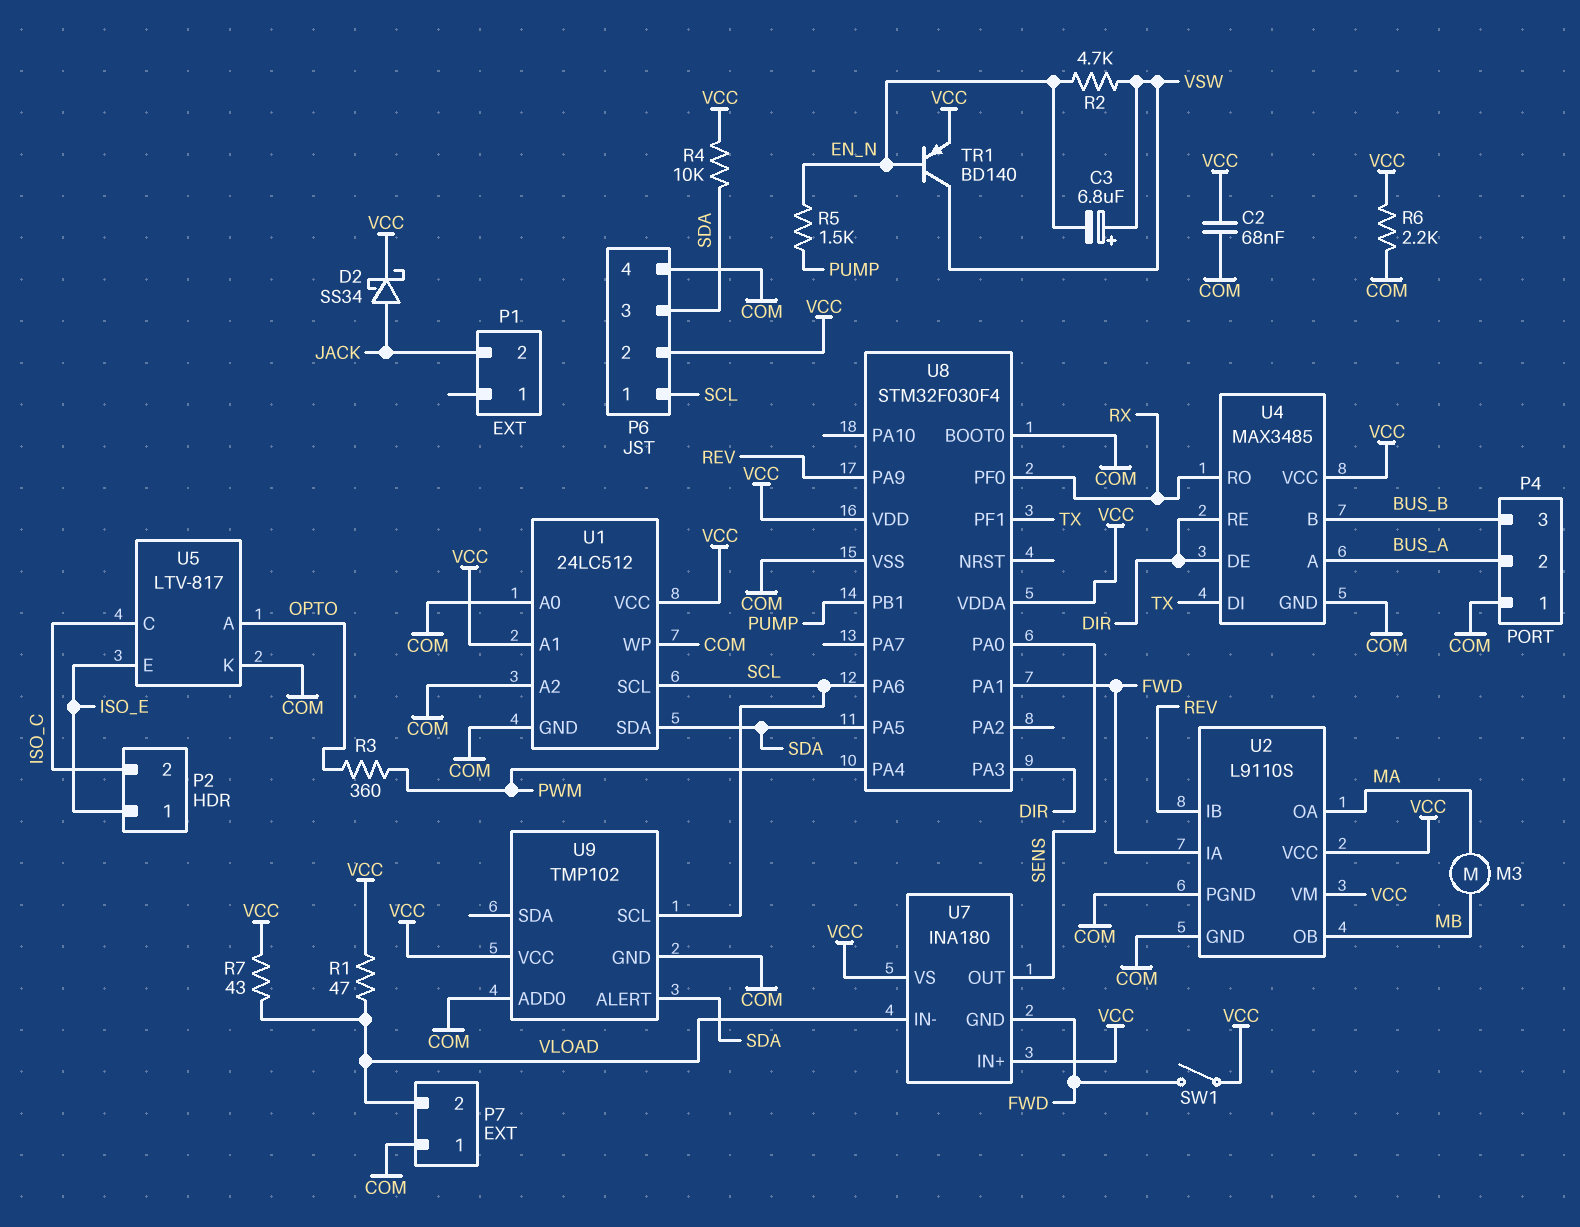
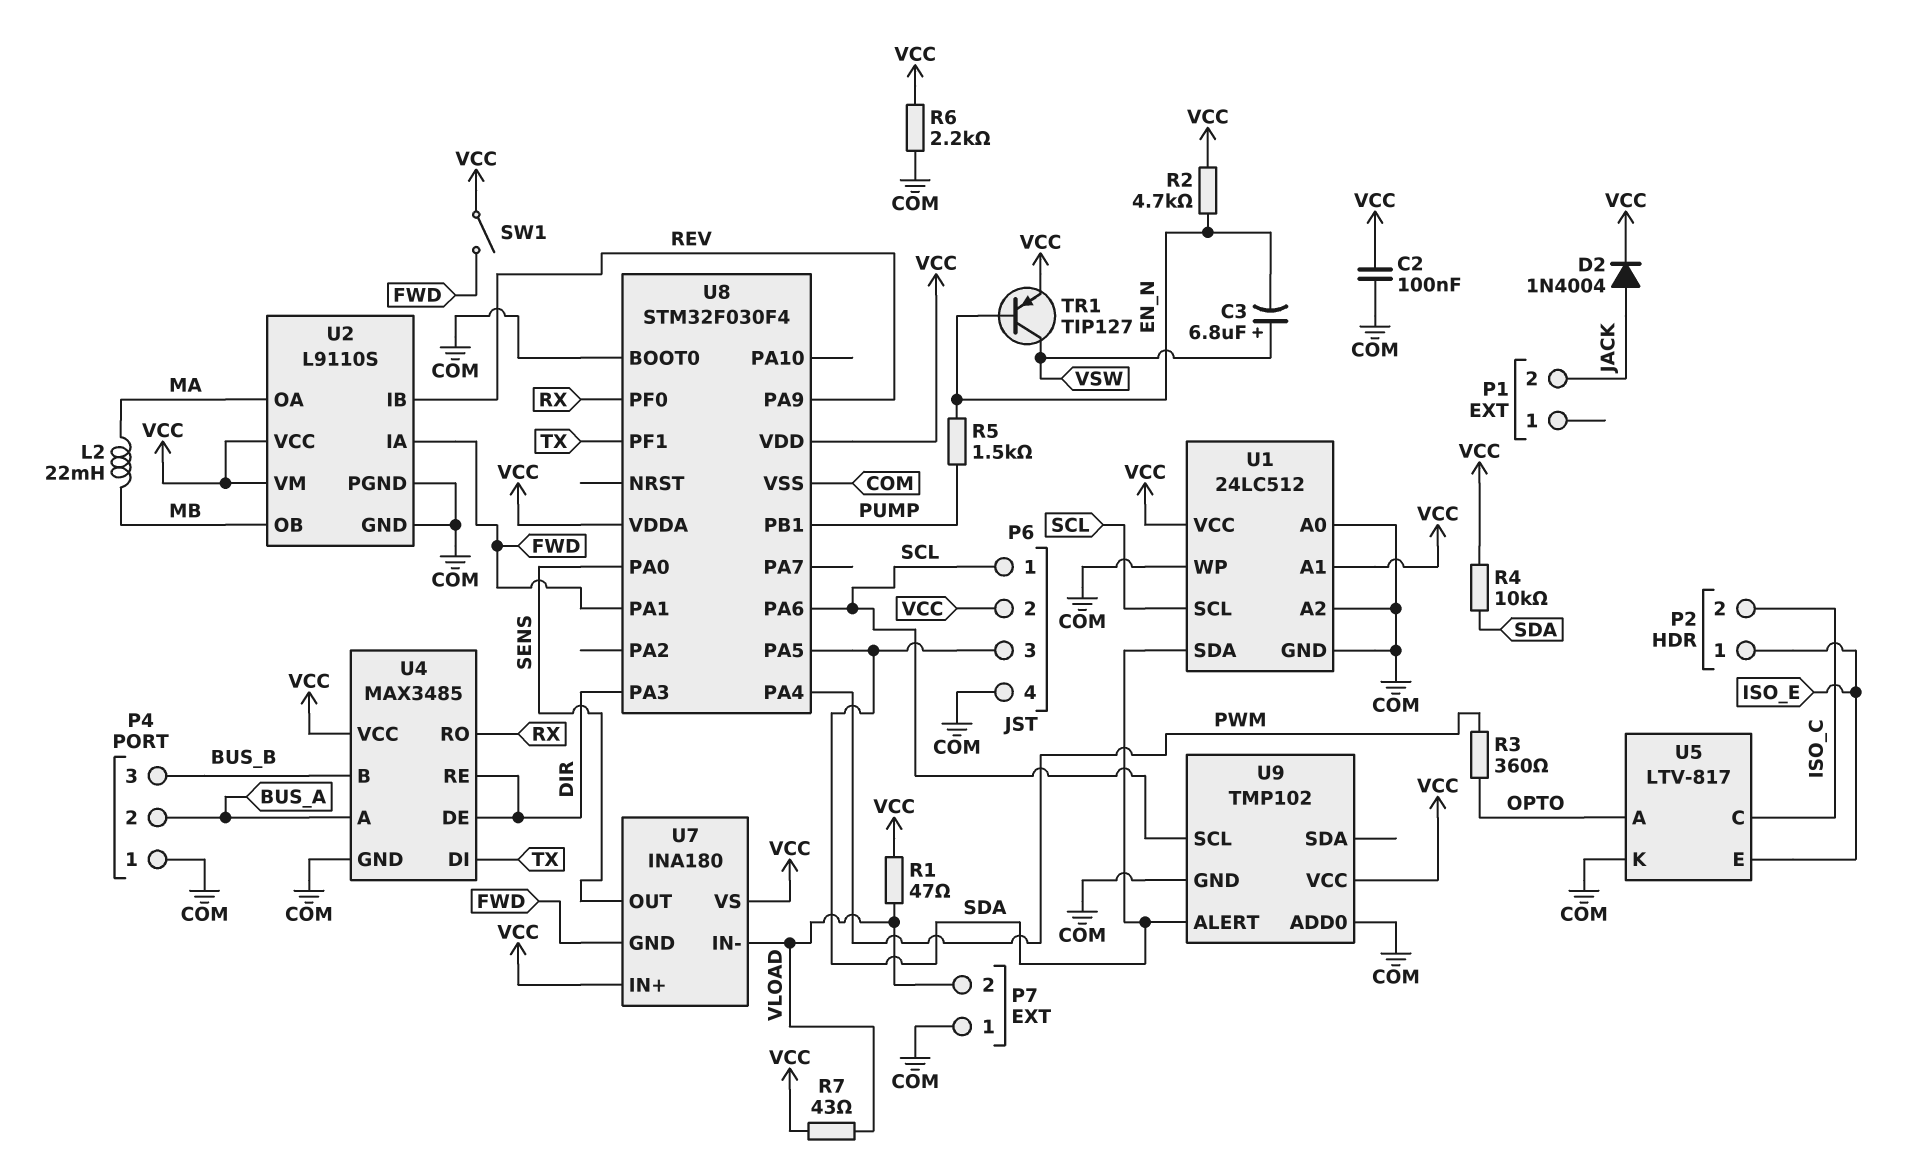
C2: 68nF (COM, VCC) -> 100nF (COM, VCC)
D2: schottky SS34 (A JACK, K VCC) -> diode 1N4004 (A JACK, K VCC)
L2: none -> 22mH (MA, MB)
M3: motor (MA, MB) -> none
R2: 4.7k (EN_N, VSW) -> 4.7k (EN_N, VCC)
TR1: PNP BD140 (B EN_N, C VSW, E VCC) -> PNP TIP127 (B EN_N, C VSW, E VCC)

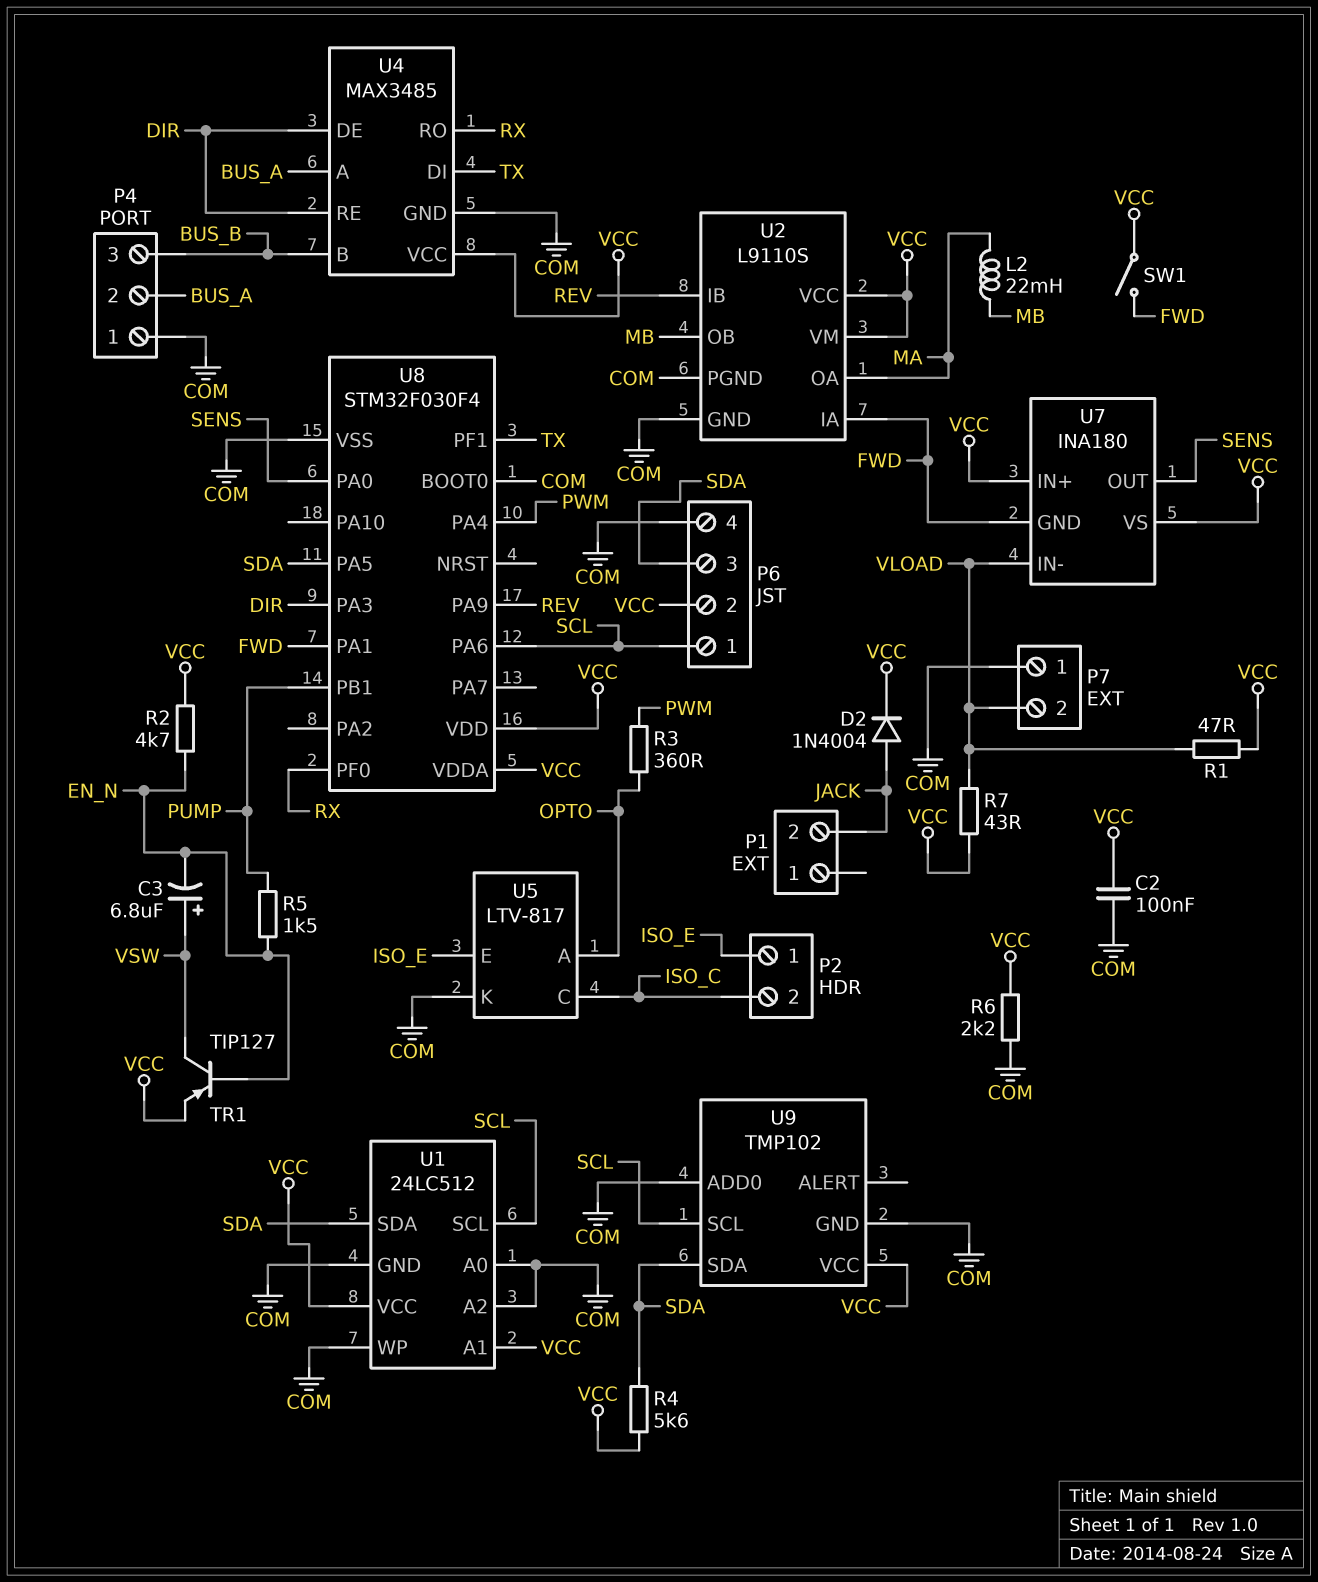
R4: 10k (SDA, VCC) -> 5.6k (SDA, VCC)
U9 pin ALERT: SDA -> none
U9 pin SDA: none -> SDA

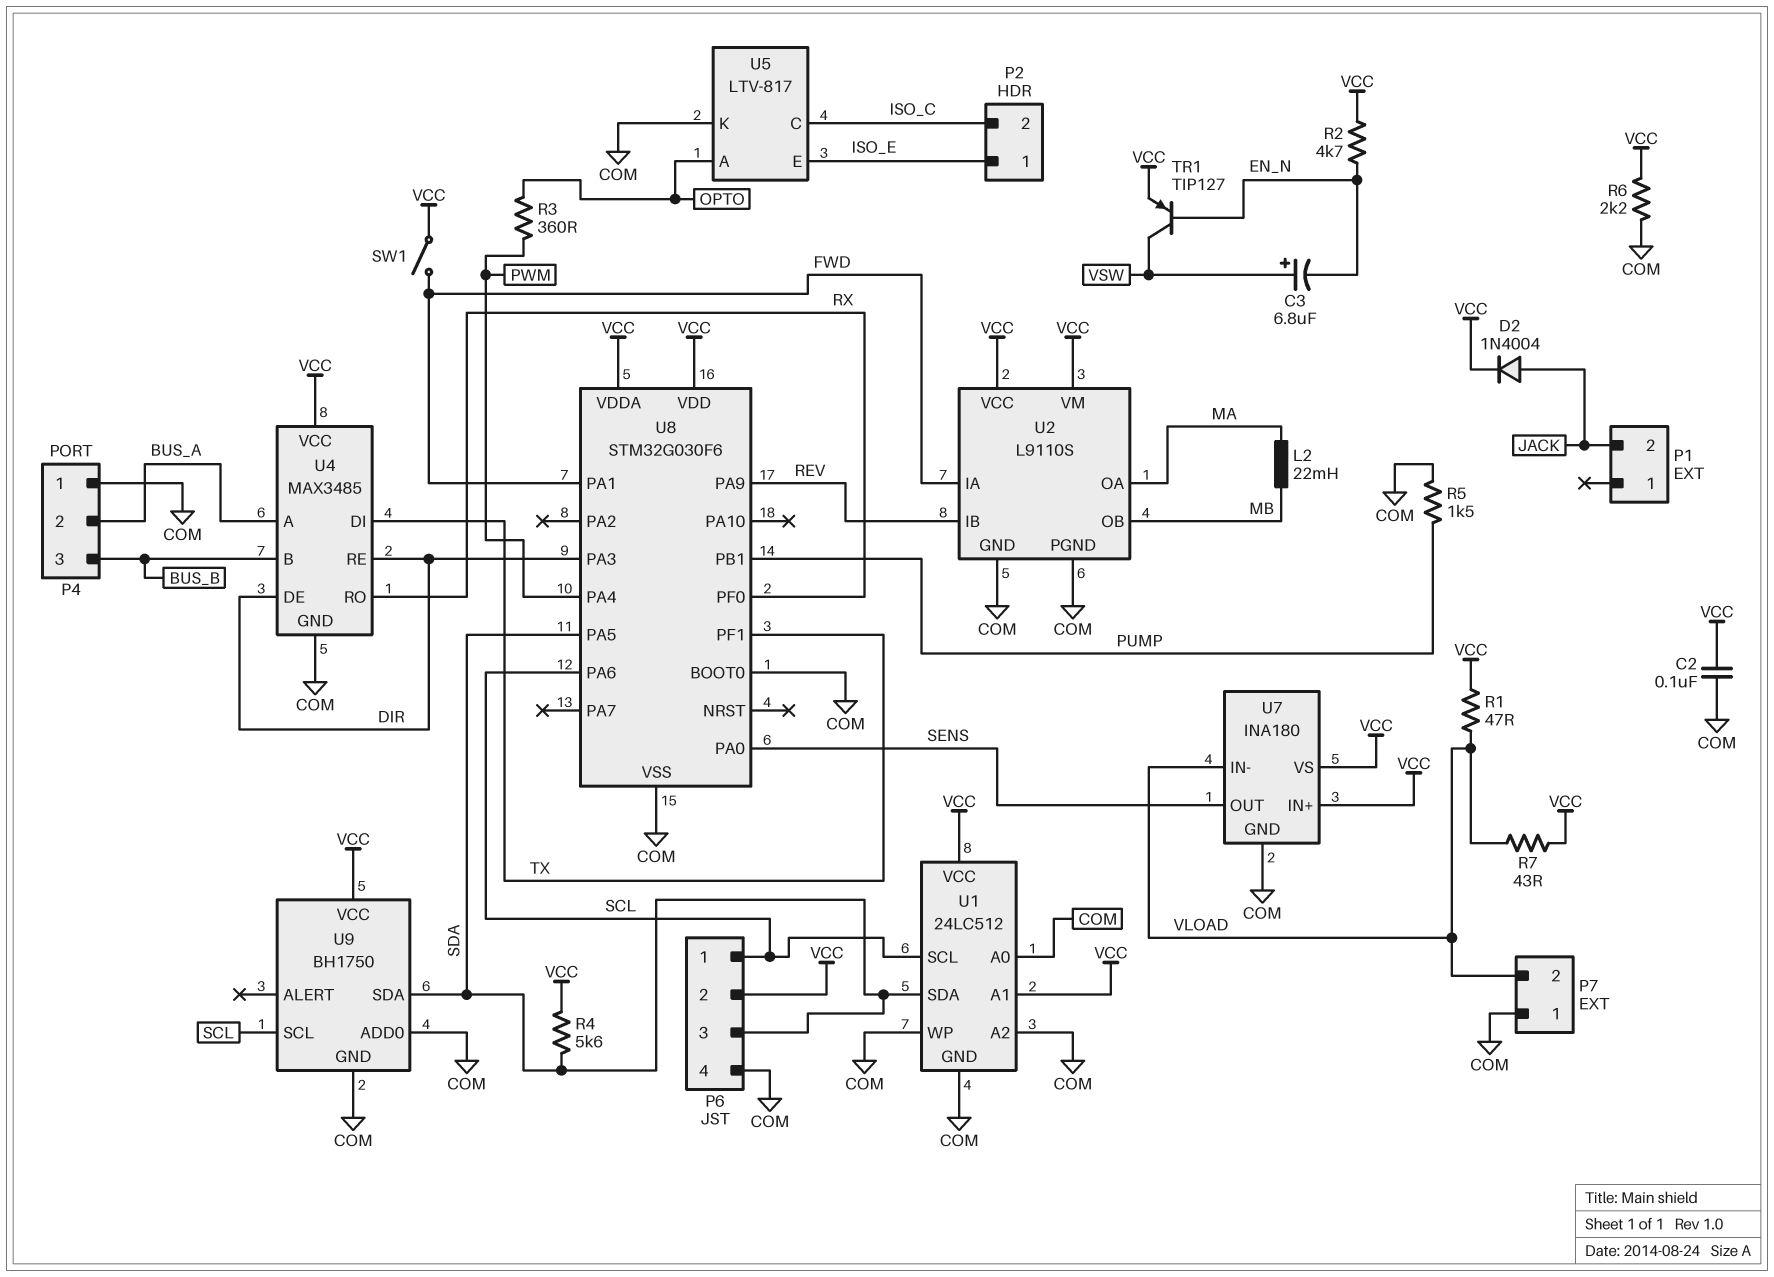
R5: 1.5k (EN_N, PUMP) -> 1.5k (COM, PUMP)
U7 pin GND: FWD -> COM
U8: STM32F030F4 -> STM32G030F6
U9: TMP102 -> BH1750

